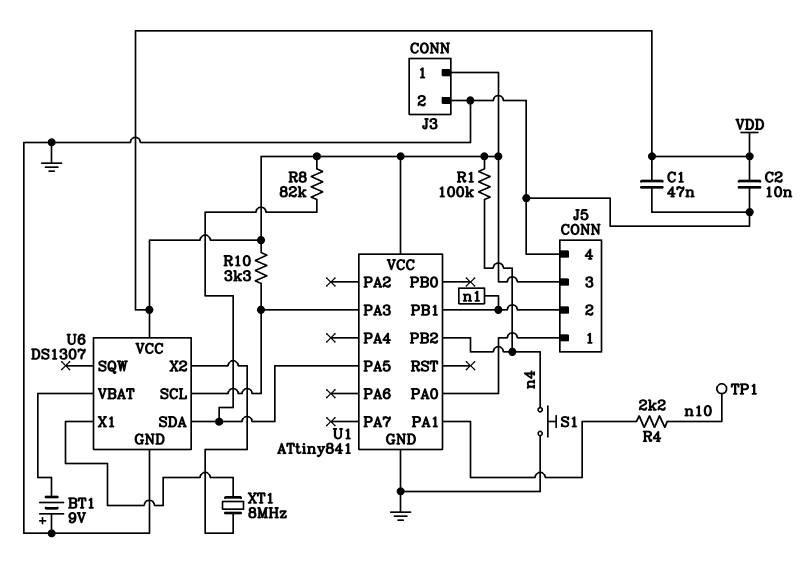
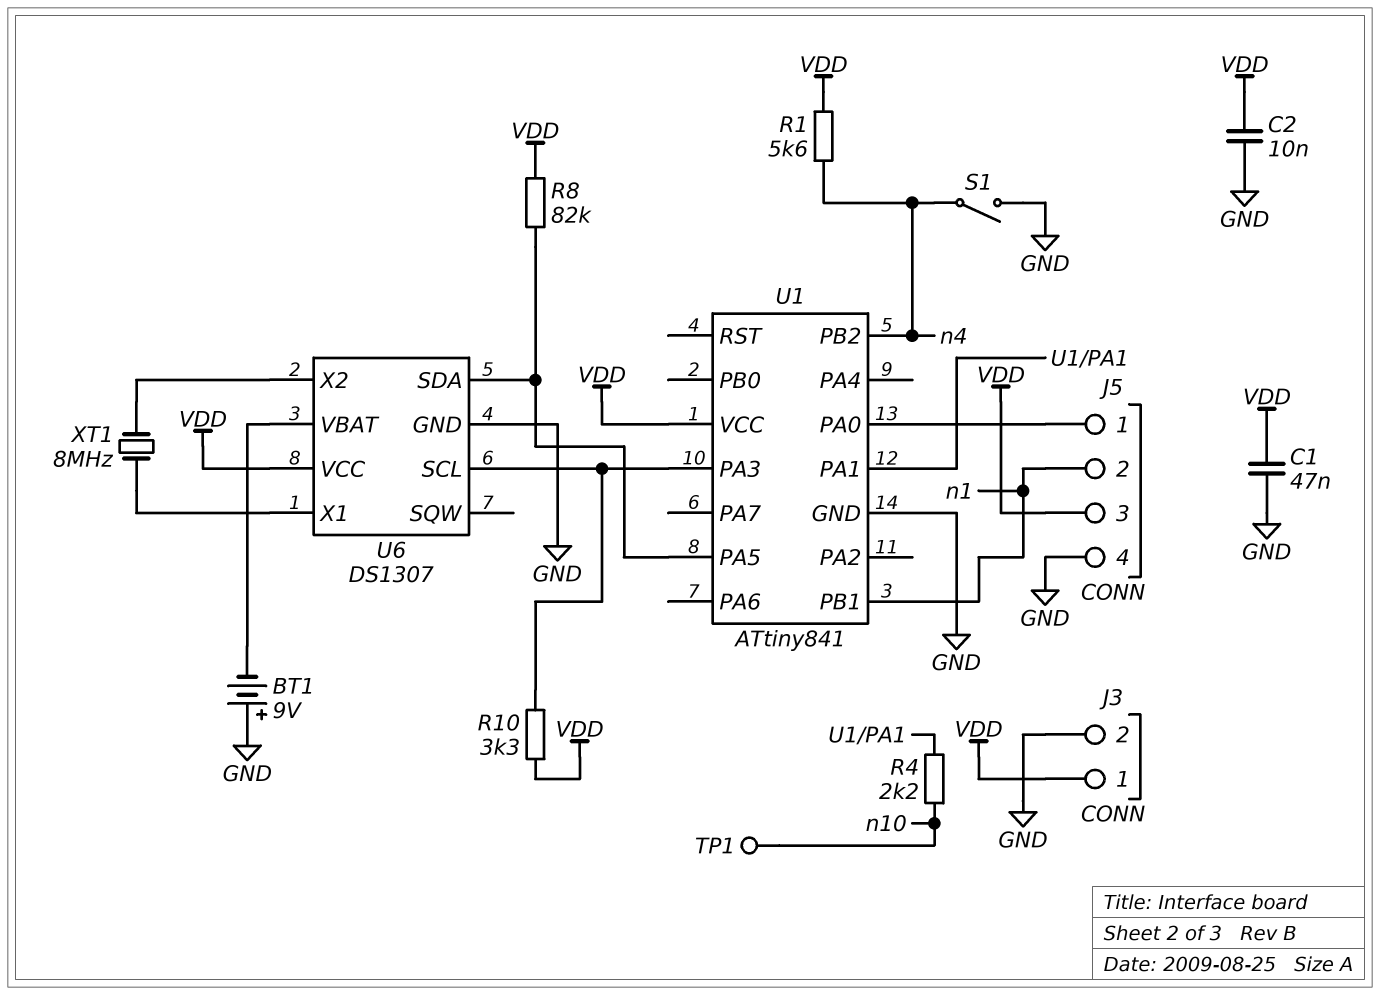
R1: 100k (VDD, n4) -> 5.6k (VDD, n4)
S1: button (GND, n4) -> switch (GND, n4)

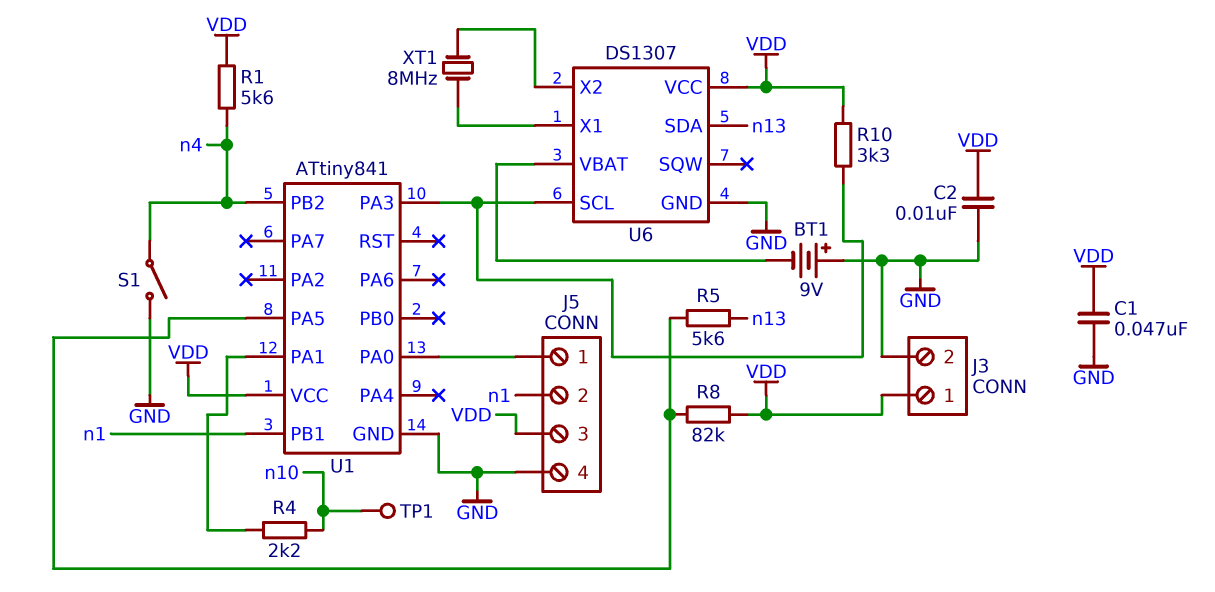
R5: none -> 5.6k (U1/PA5, n13)
U6 pin SDA: U1/PA5 -> n13

